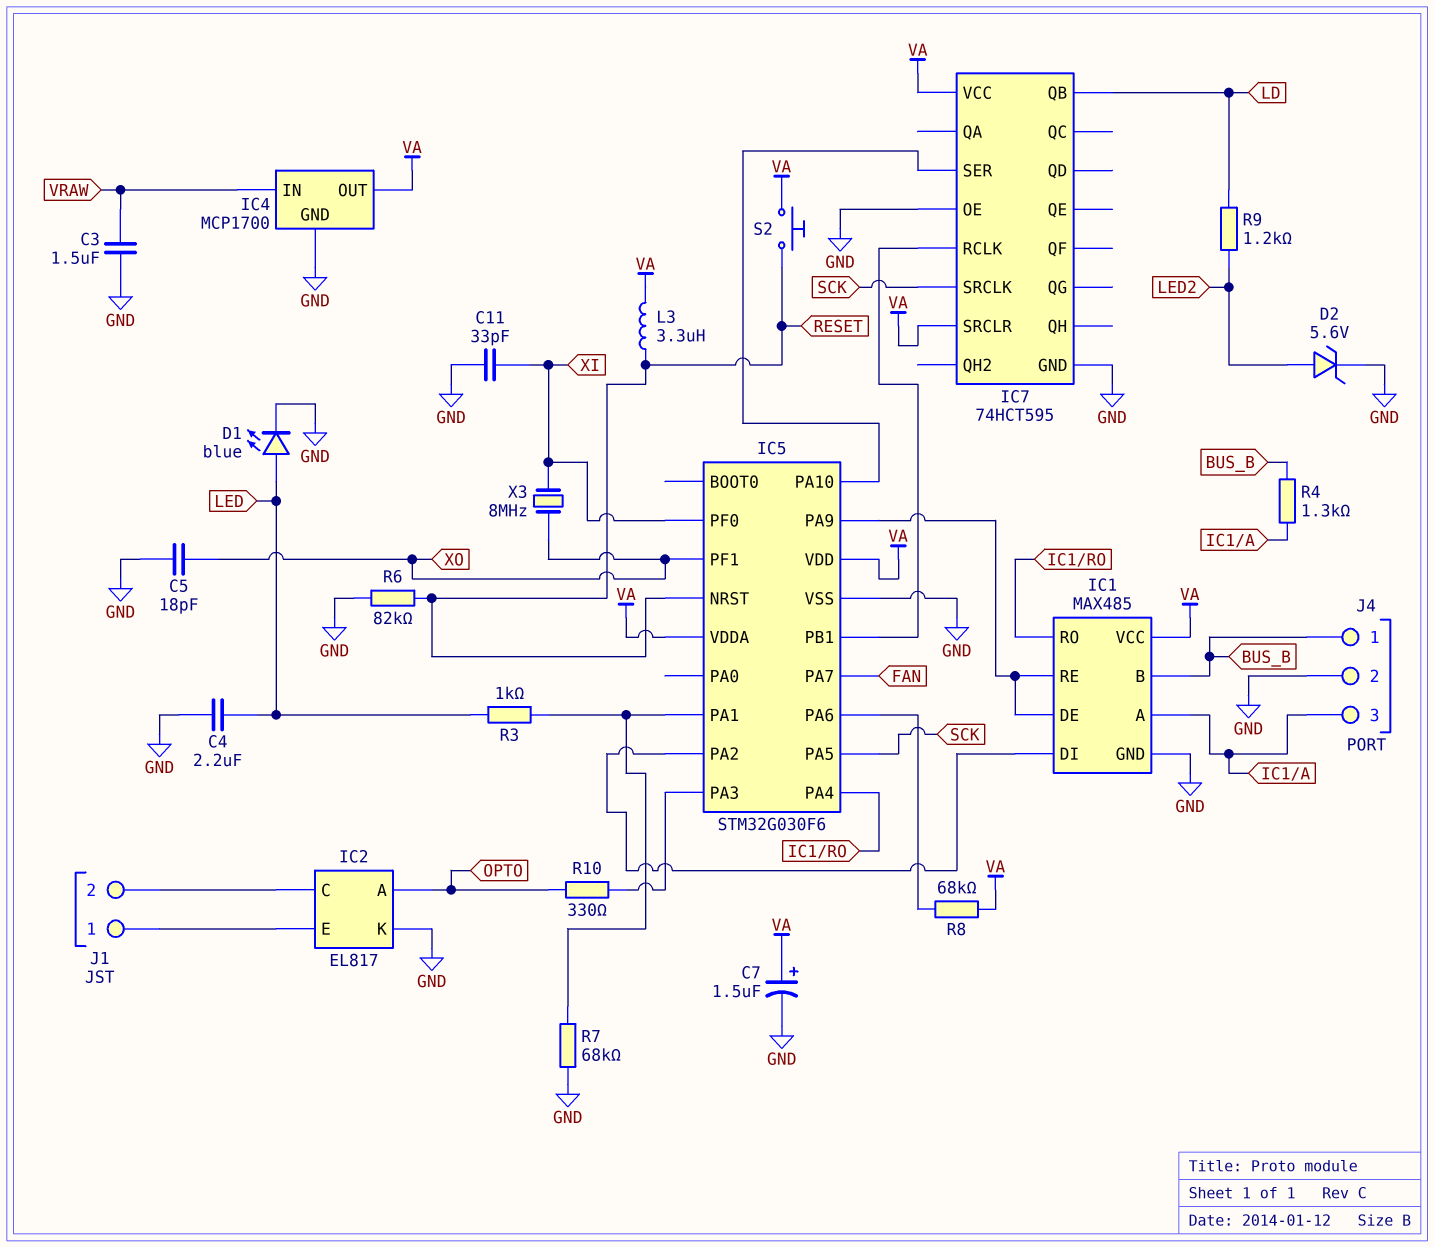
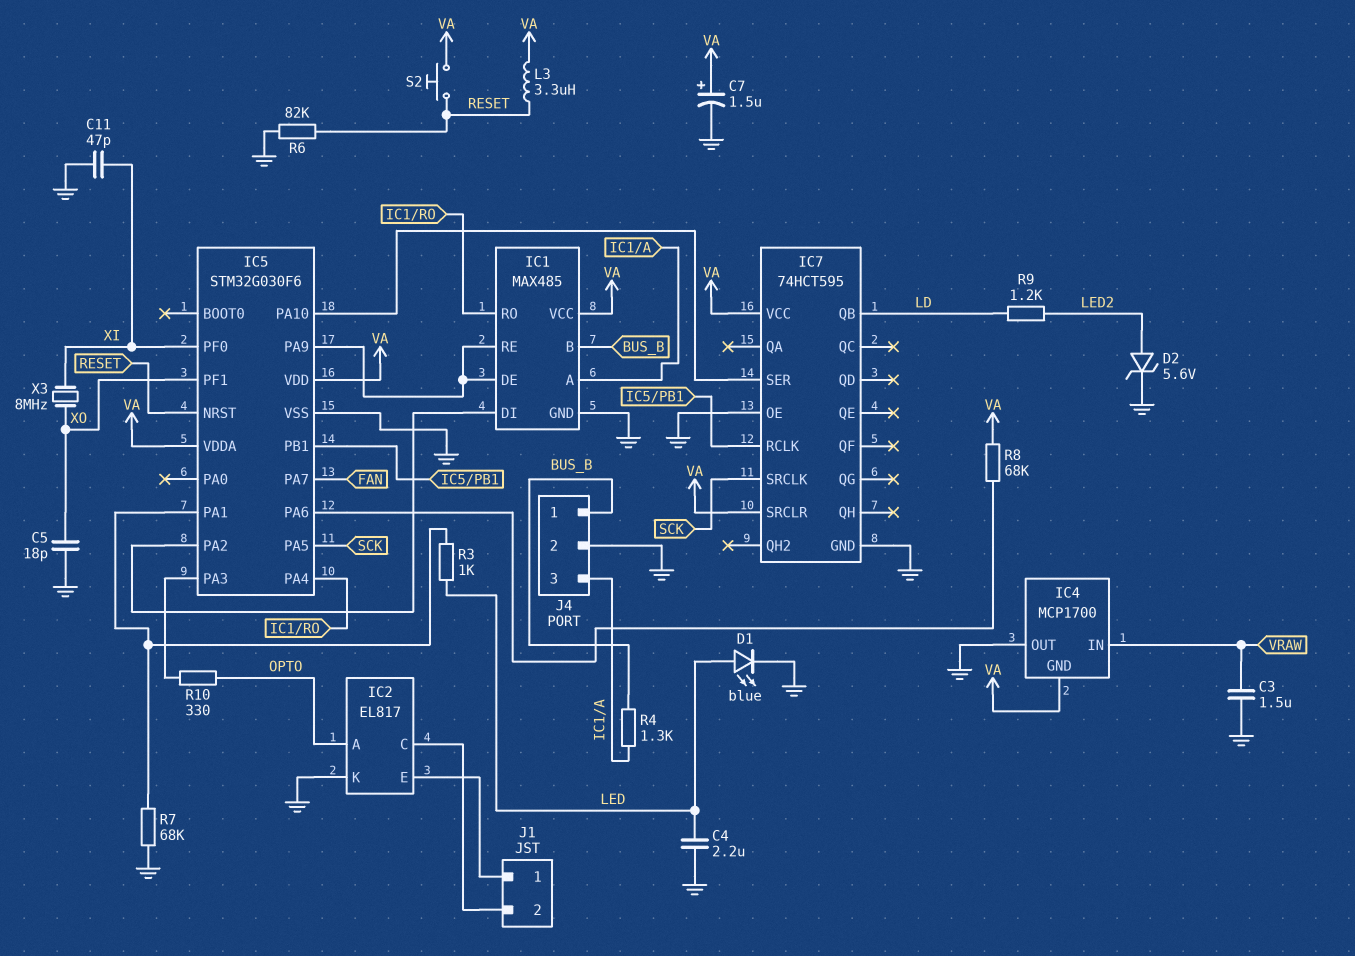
C11: 33pF (GND, XI) -> 47pF (GND, XI)
IC4 pin GND: GND -> VA
IC4 pin OUT: VA -> GND

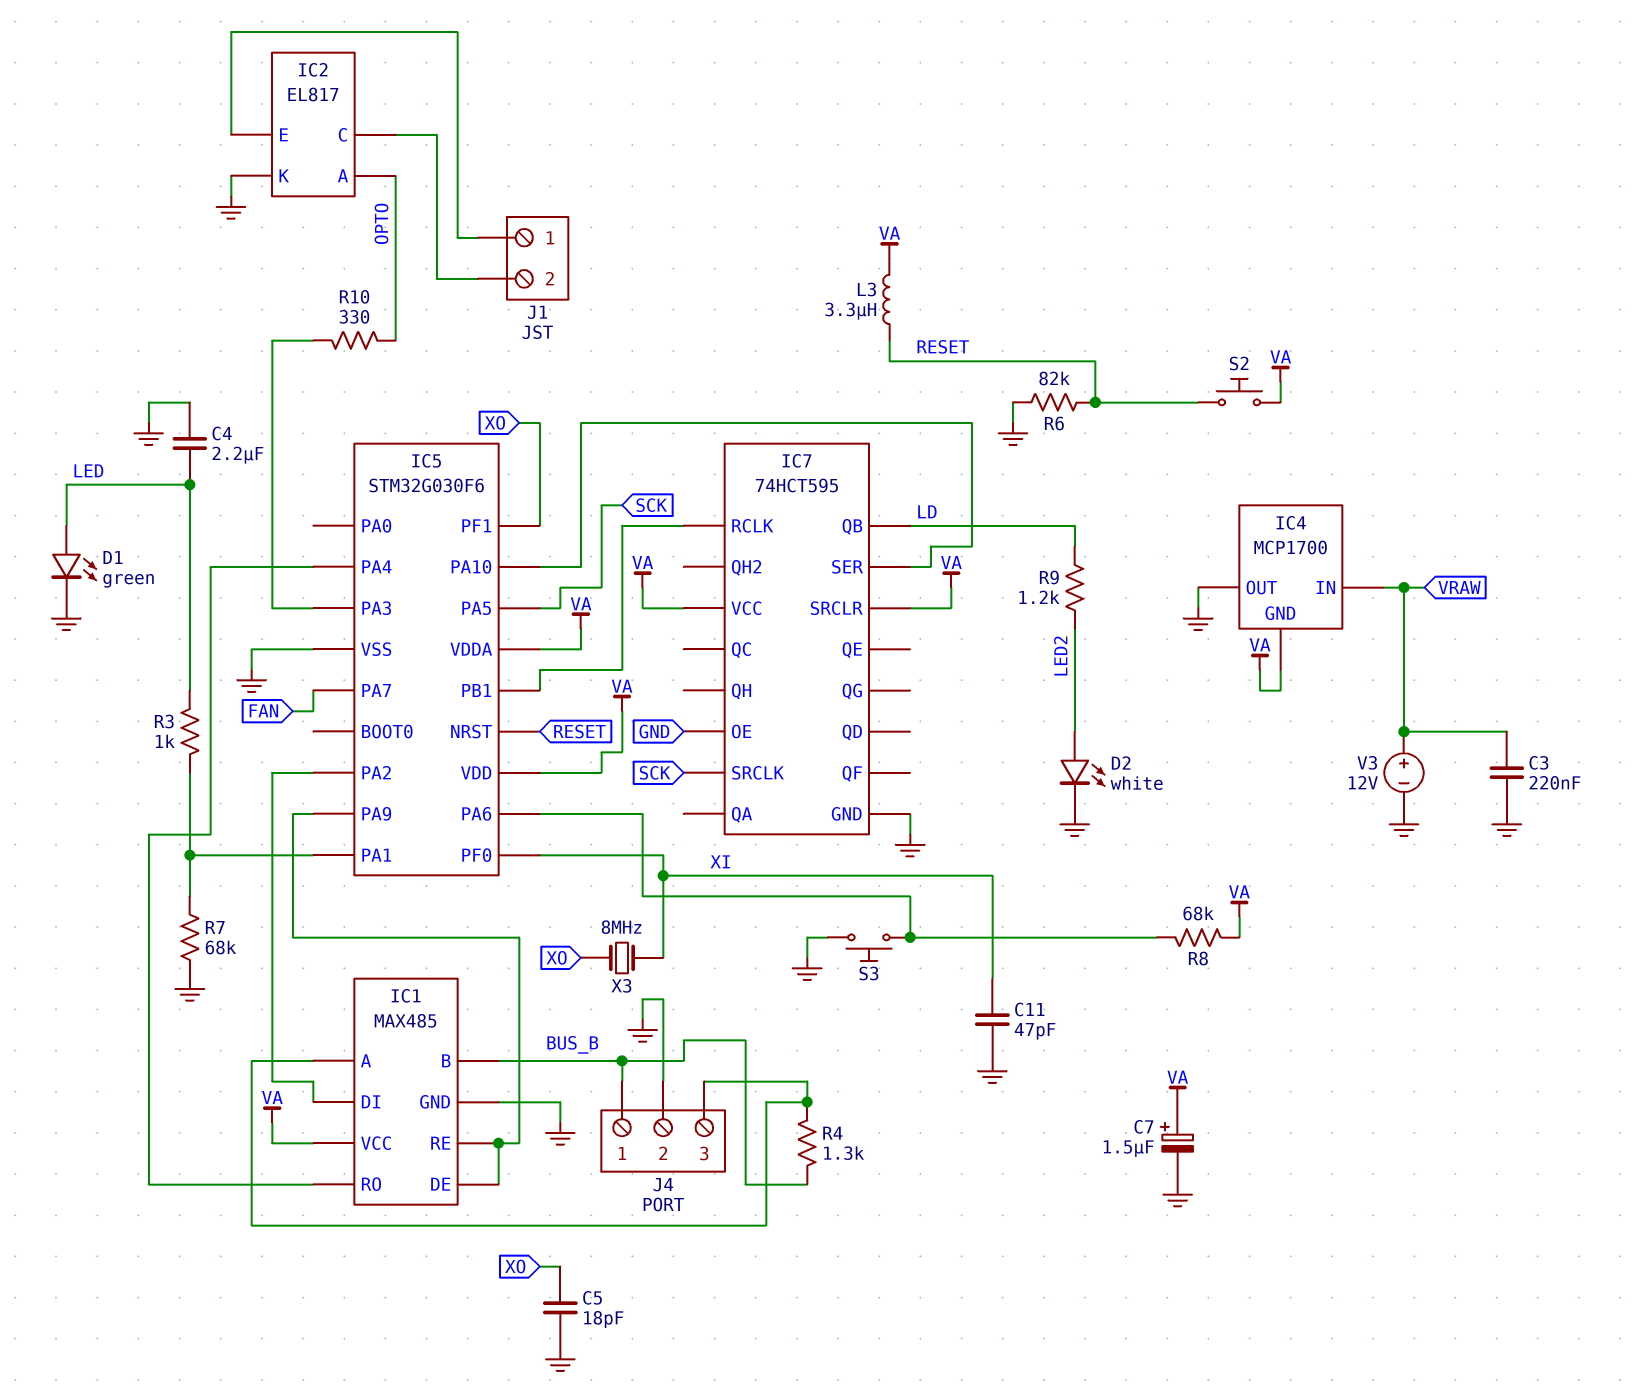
C3: 1.5uF (GND, VRAW) -> 220nF (GND, VRAW)
D1: LED blue (A LED, K GND) -> LED green (A LED, K GND)
D2: zener 5.6V (A LED2, K GND) -> LED white (A LED2, K GND)
S3: none -> button (GND, IC5/PA6)
V3: none -> 12V (plus VRAW, minus GND)

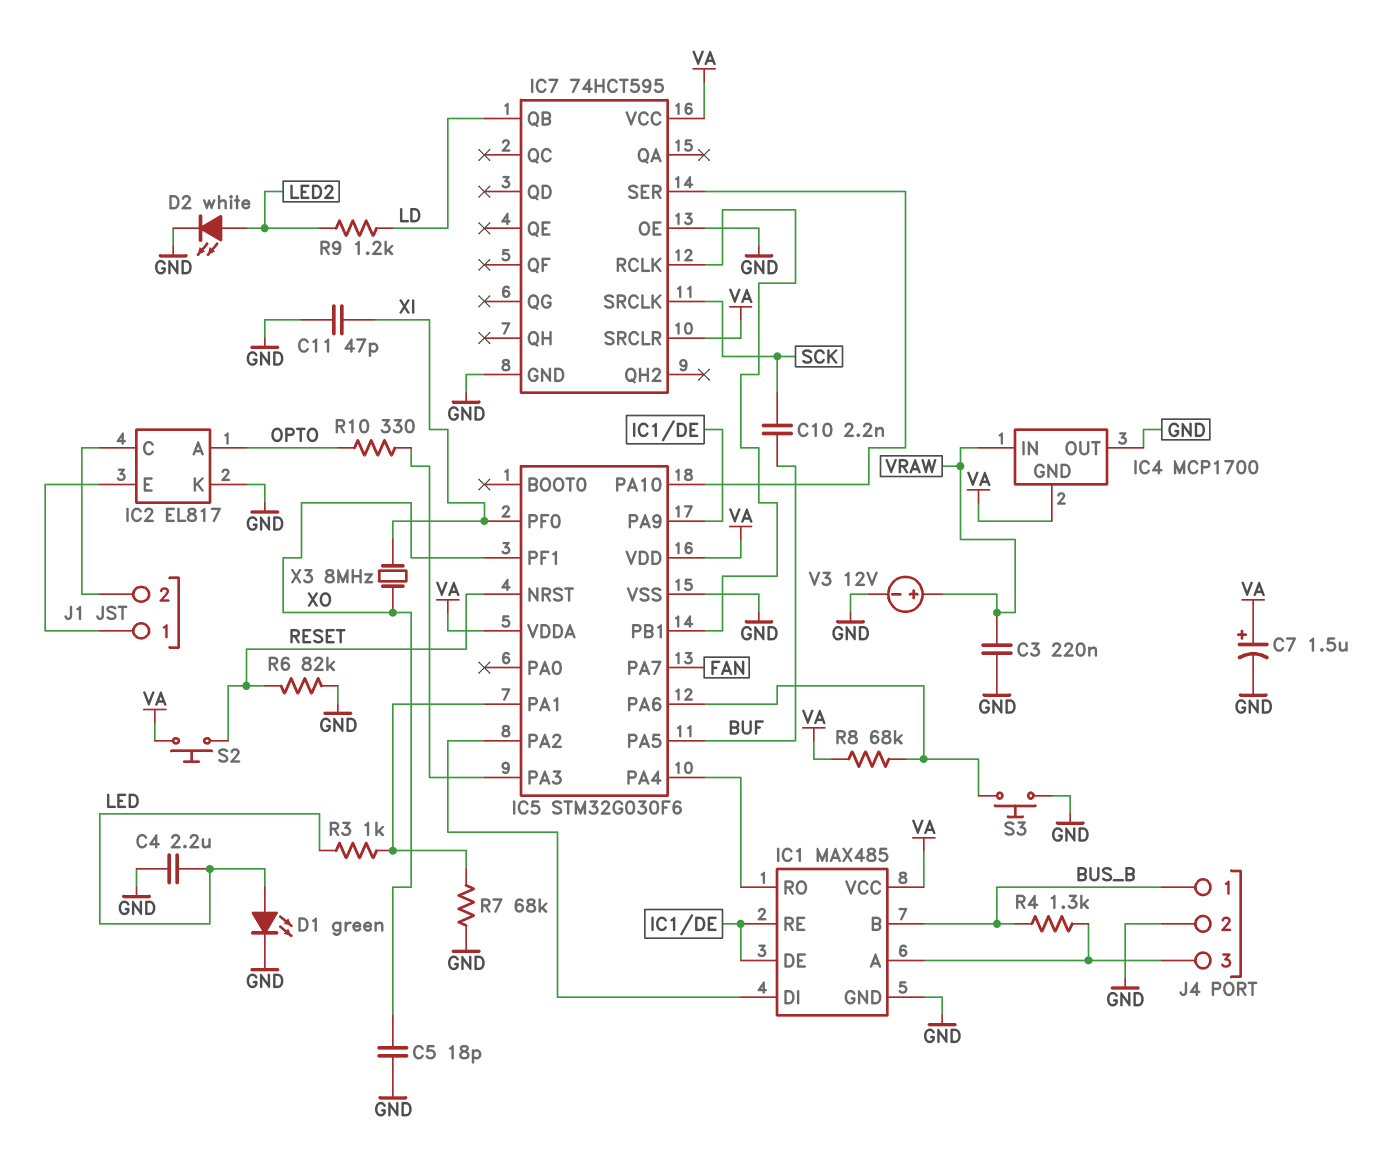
C10: none -> 2.2nF (BUF, SCK)
IC5 pin PA5: SCK -> BUF
L3: 3.3uH (RESET, VA) -> none

